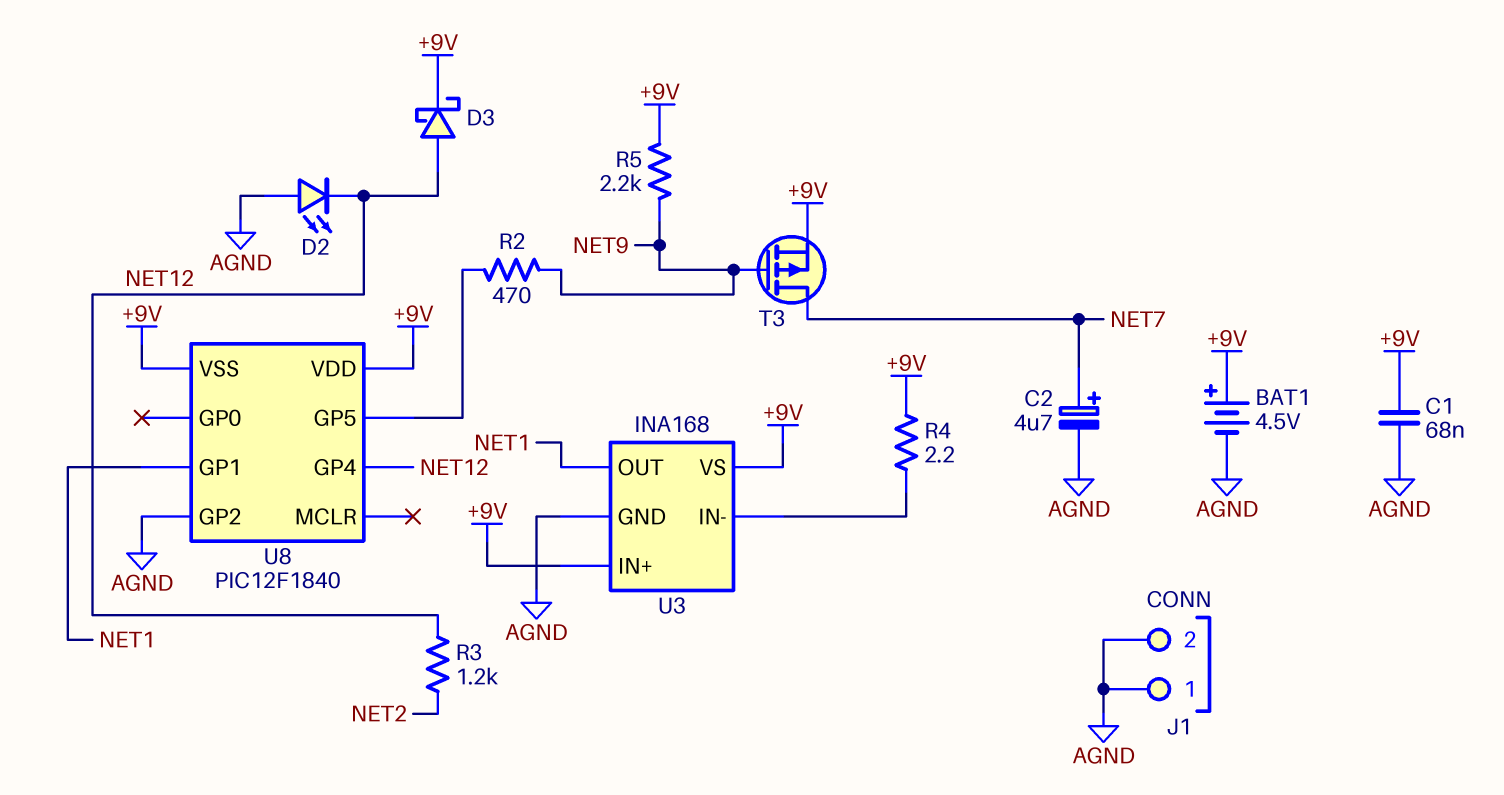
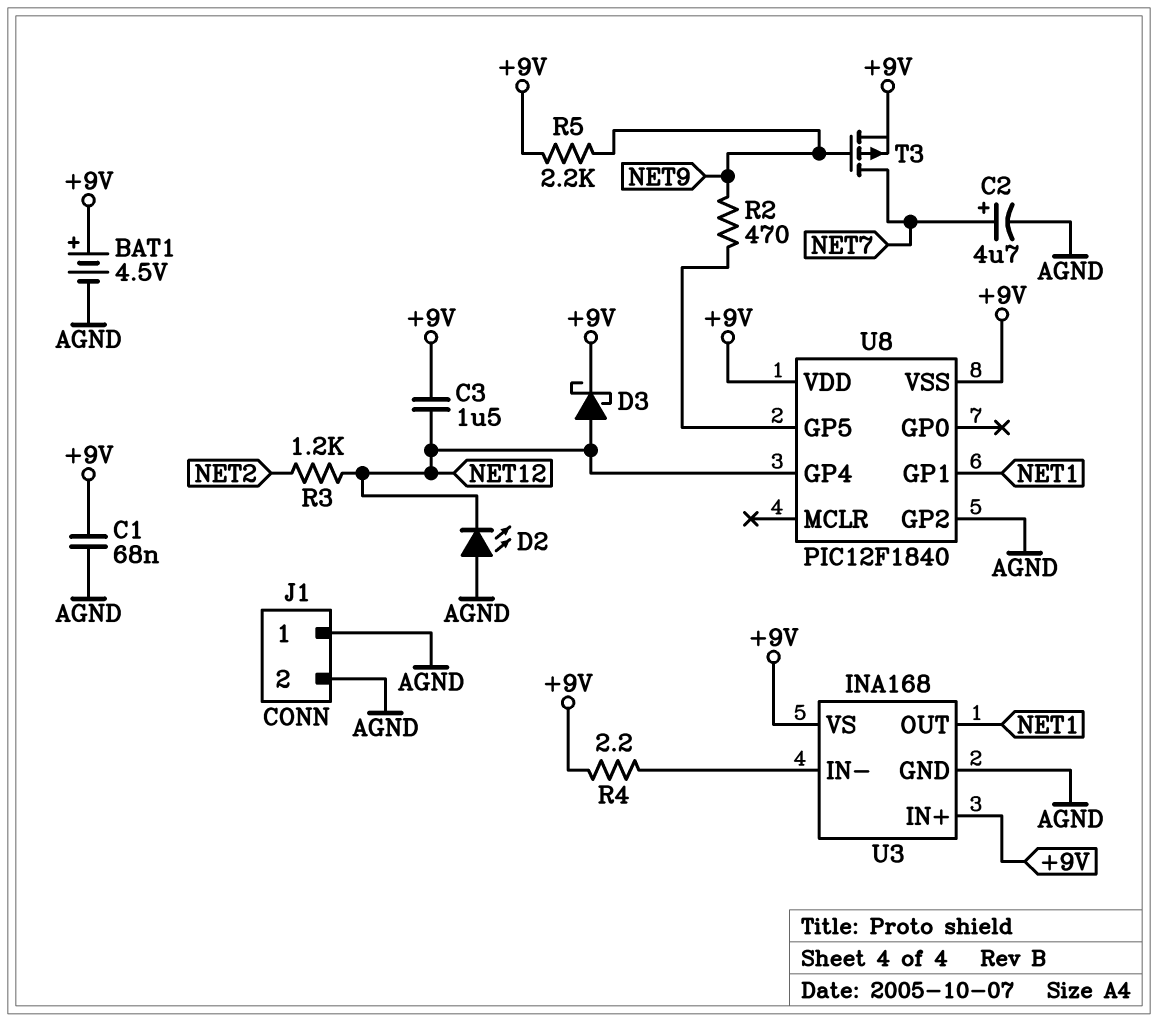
C3: none -> 1.5uF (+9V, NET12)

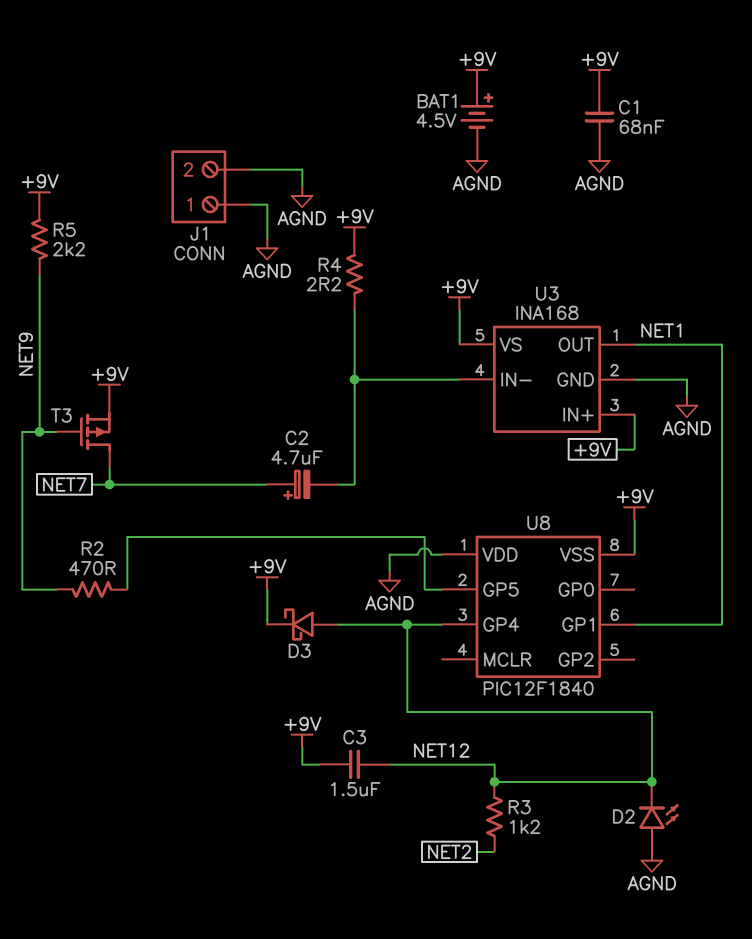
C2: 4.7uF (plus NET7, minus AGND) -> 4.7uF (plus NET7, minus U3/IN-)
U8 pin GP2: AGND -> none
U8 pin VDD: +9V -> AGND

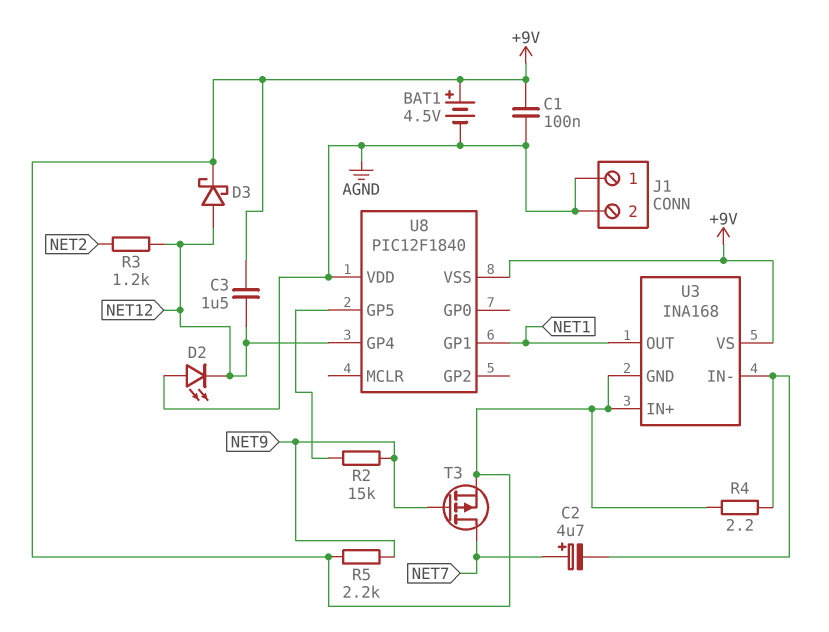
C1: 68nF (+9V, AGND) -> 100nF (+9V, AGND)
R2: 470 (NET9, U8/GP5) -> 15k (NET9, U8/GP5)
U3 pin GND: AGND -> +9V

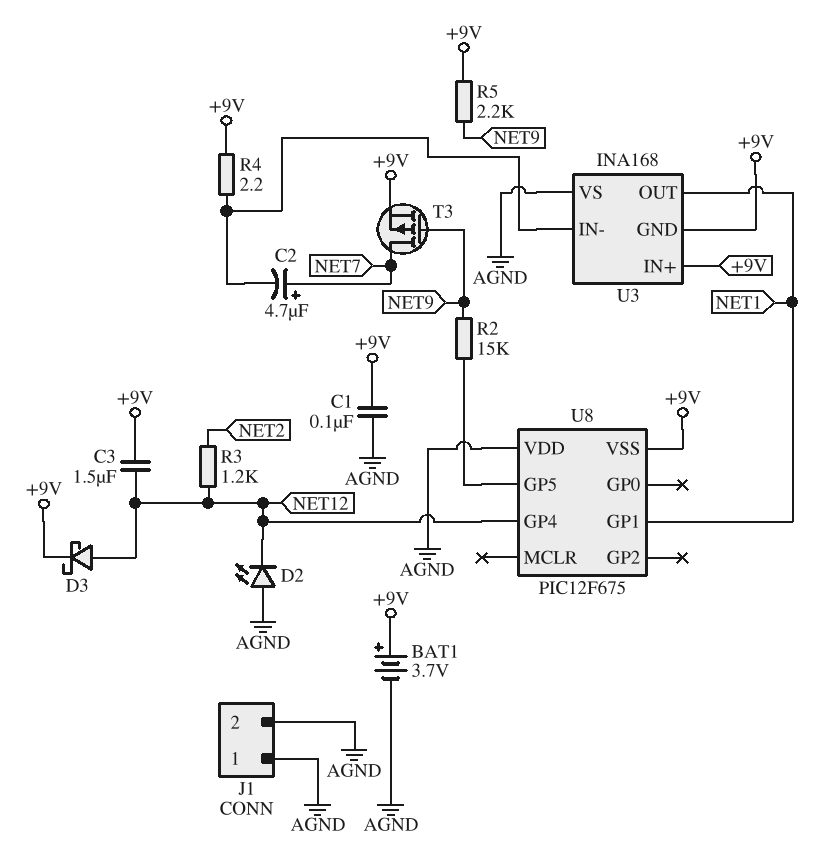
BAT1: 4.5V (plus +9V, minus AGND) -> 3.7V (plus +9V, minus AGND)
U3 pin VS: +9V -> AGND
U8: PIC12F1840 -> PIC12F675

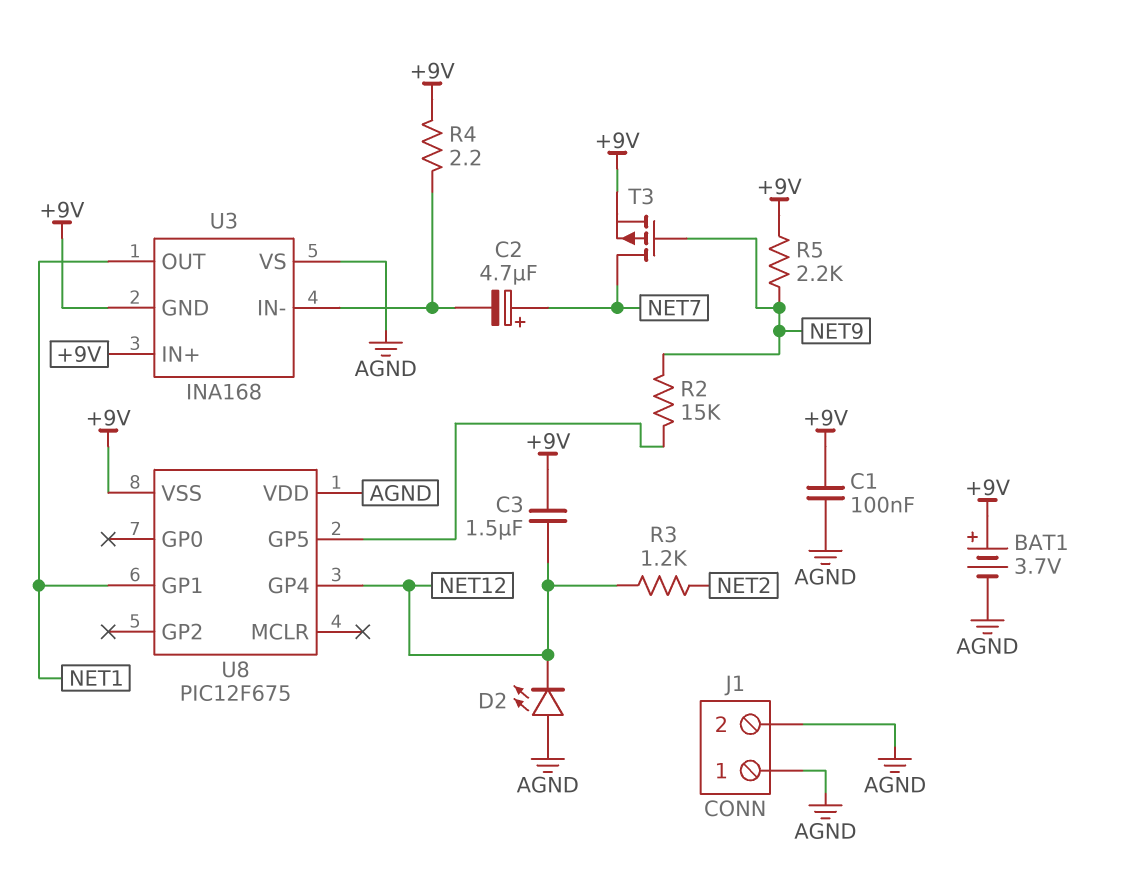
D3: schottky (A NET12, K +9V) -> none

